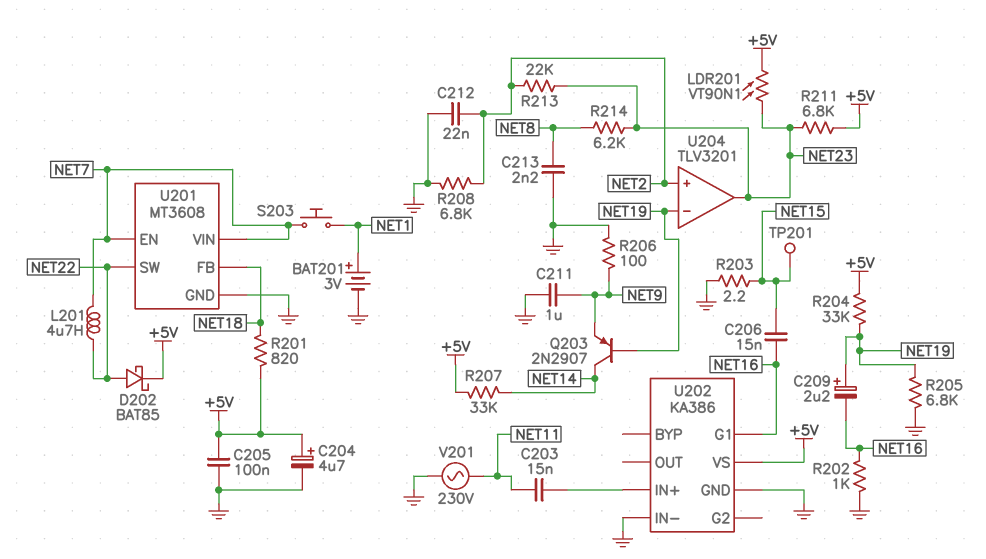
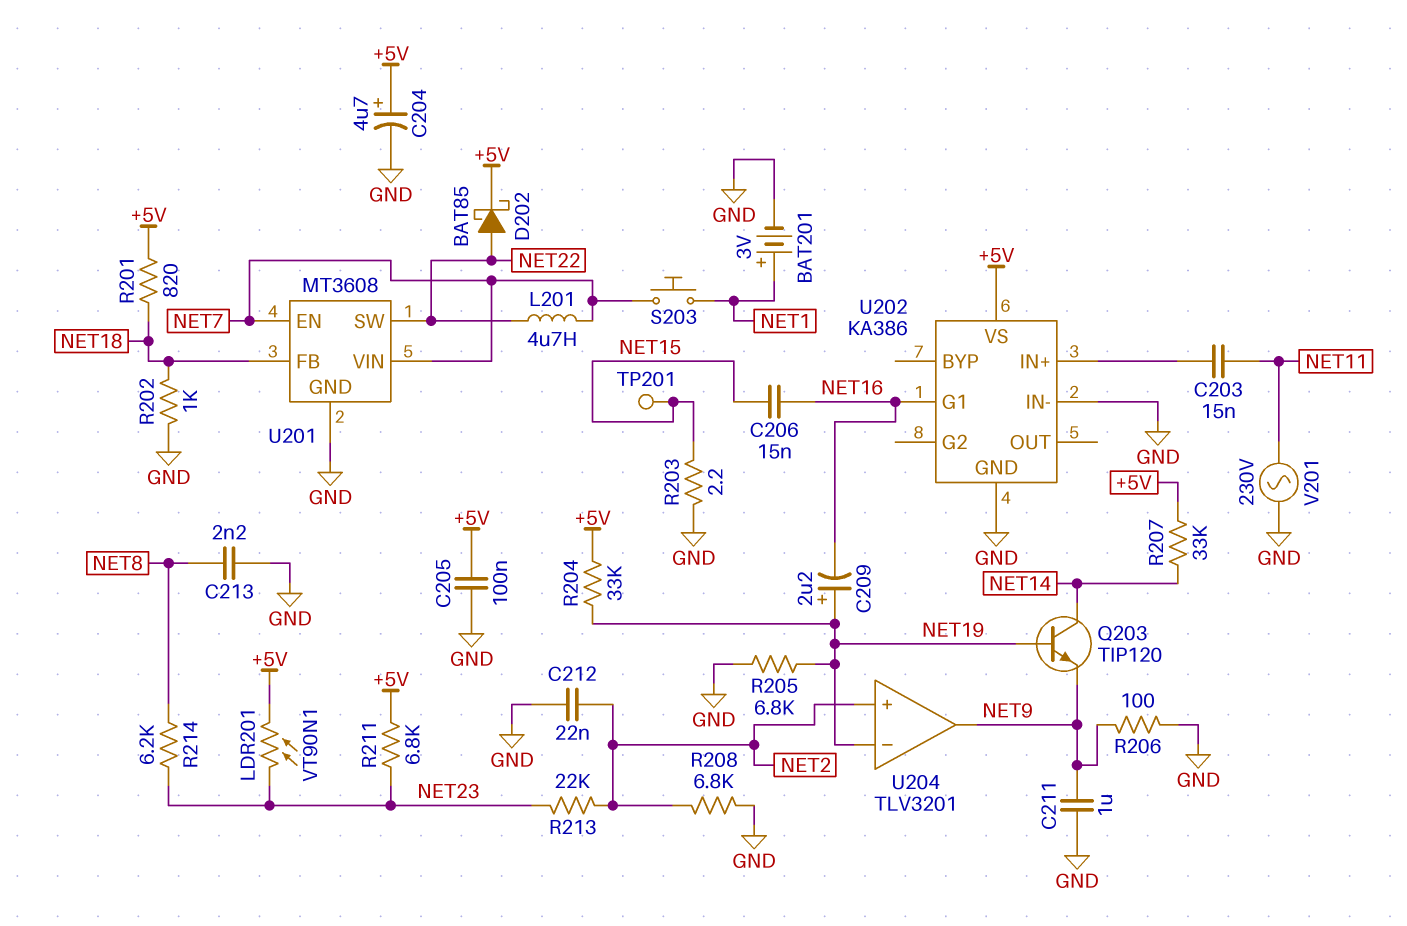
Q203: PNP 2N2907 (B NET19, C NET14, E NET9) -> NPN TIP120 (B NET19, C NET14, E NET9)
R202: 1k (GND, NET16) -> 1k (GND, NET18)
U204 pin out: NET23 -> NET9

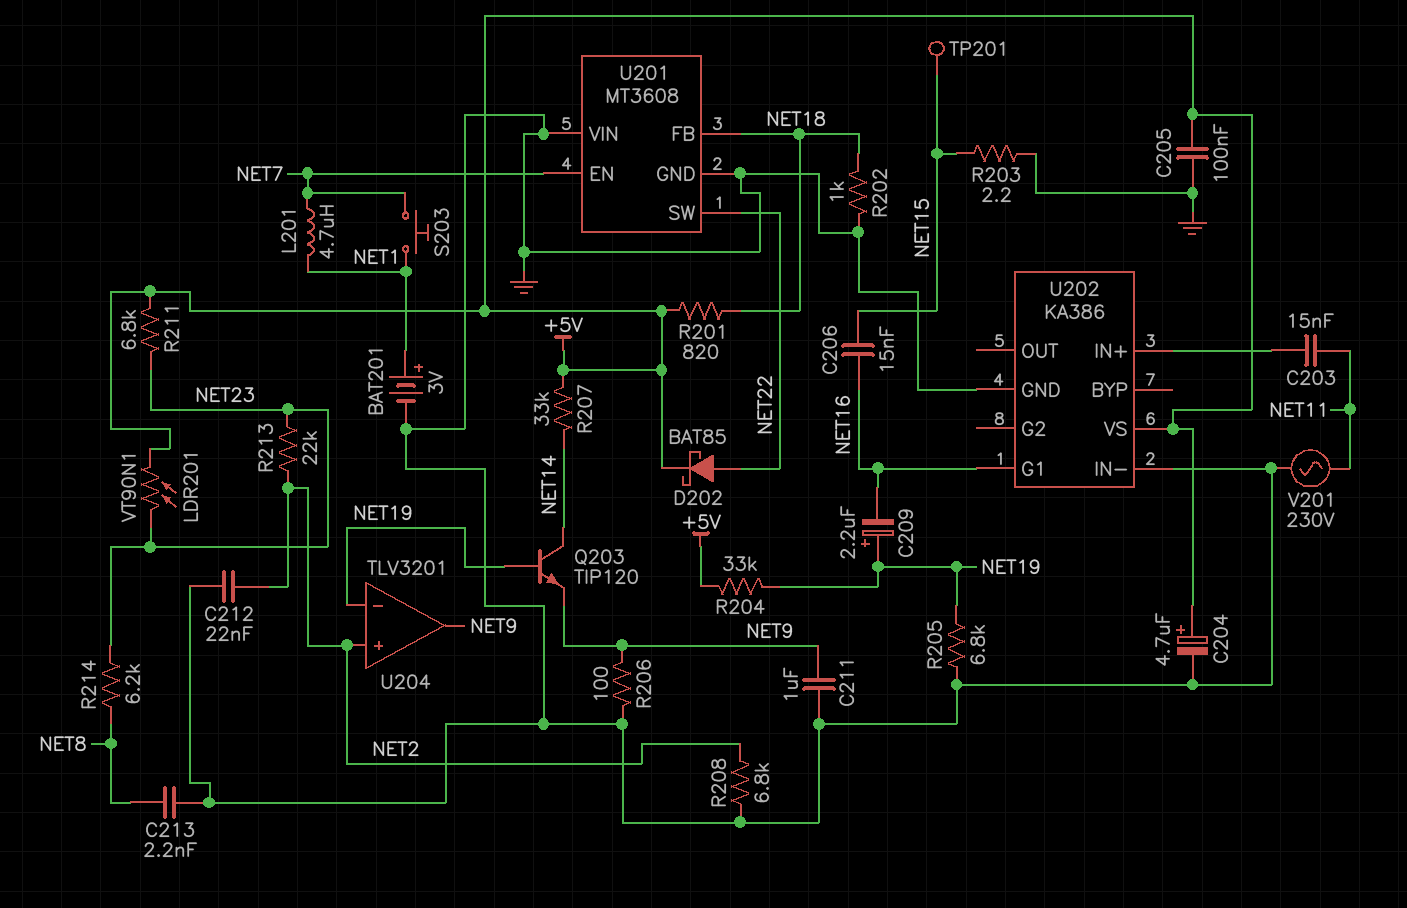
L201: 4.7uH (NET7, NET22) -> 4.7uH (NET1, NET7)
U201 pin VIN: NET7 -> GND

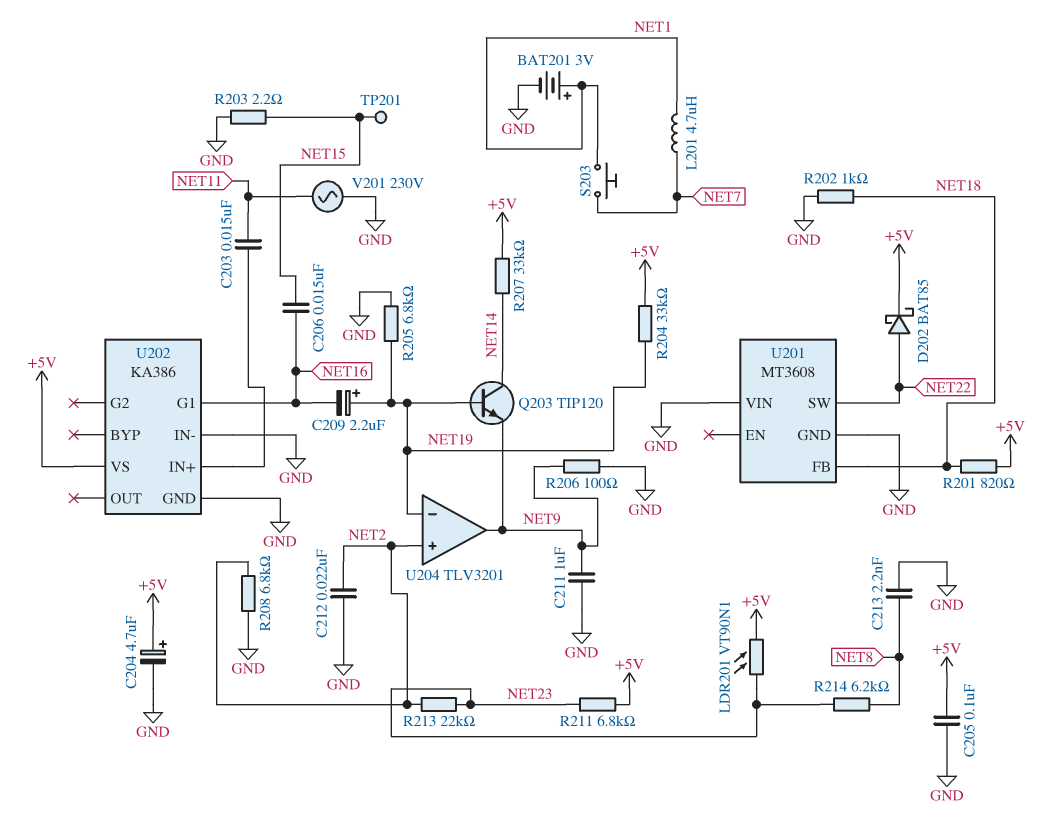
U201 pin EN: NET7 -> none

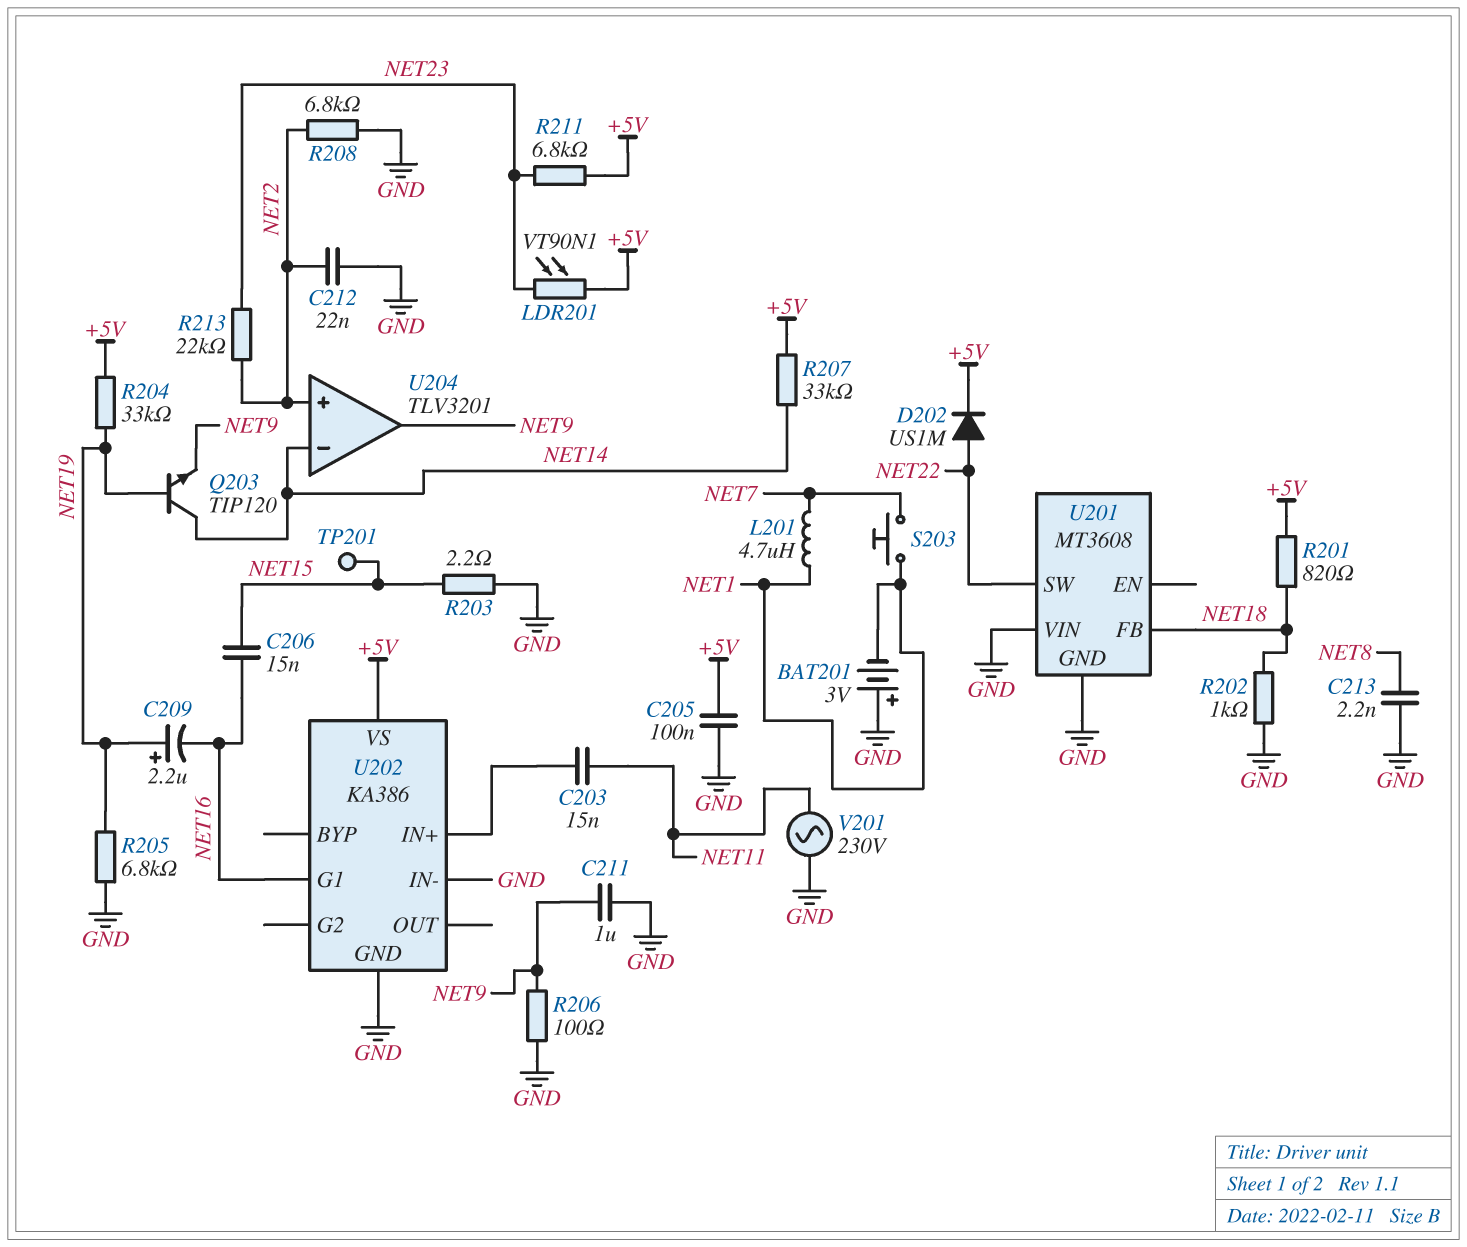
BAT201: 3V (plus NET1, minus GND) -> 3V (plus GND, minus NET1)
C204: 4.7uF (plus +5V, minus GND) -> none
D202: schottky BAT85 (A NET22, K +5V) -> diode US1M (A NET22, K +5V)
R214: 6.2k (NET8, NET23) -> none
U204 pin in-: NET19 -> NET14

